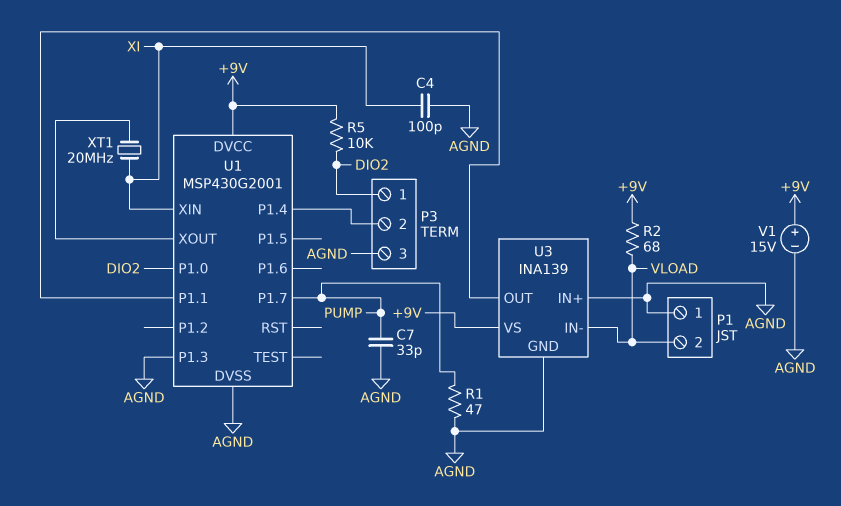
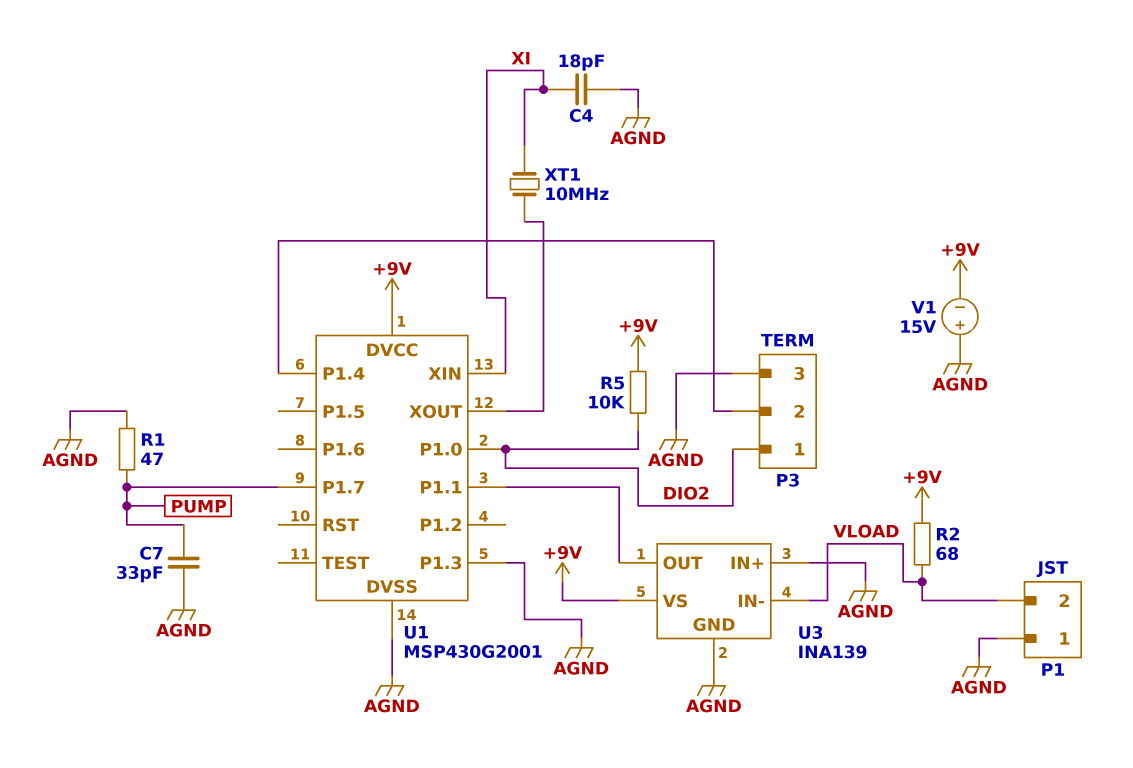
C4: 100pF (AGND, XI) -> 18pF (AGND, XI)
V1: 15V (plus +9V, minus AGND) -> 15V (plus AGND, minus +9V)
XT1: 20MHz (U1/XOUT, XI) -> 10MHz (U1/XOUT, XI)

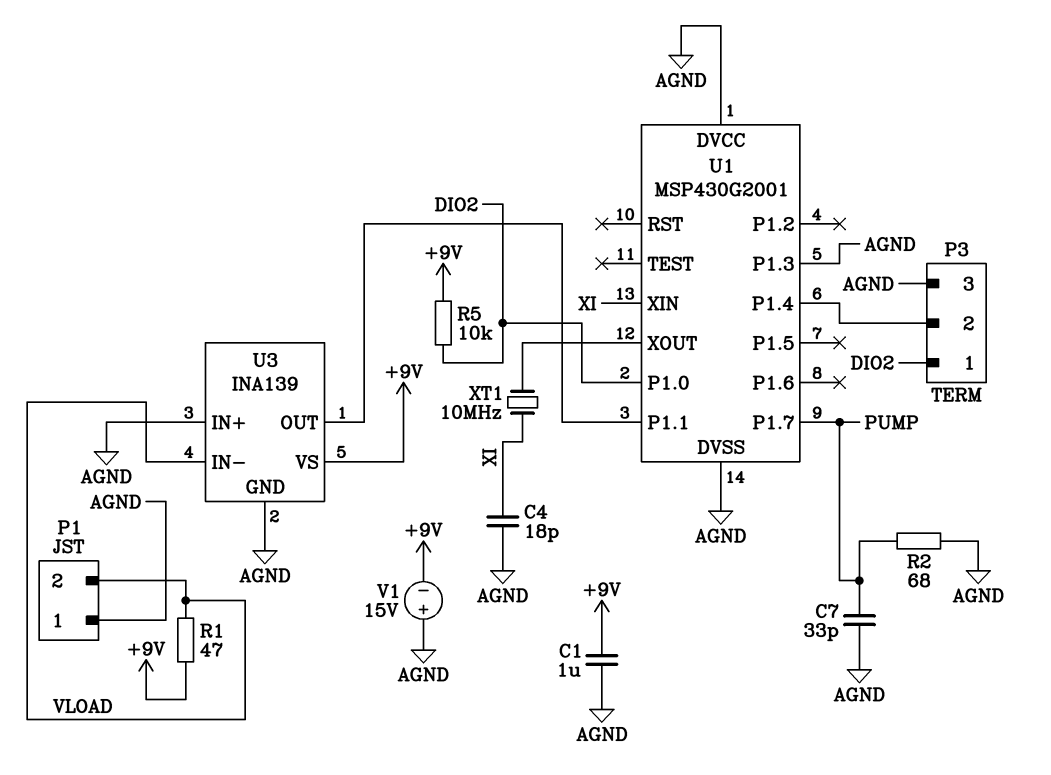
C1: none -> 1uF (+9V, AGND)
R1: 47 (AGND, PUMP) -> 47 (+9V, VLOAD)
R2: 68 (+9V, VLOAD) -> 68 (AGND, PUMP)
U1 pin DVCC: +9V -> AGND

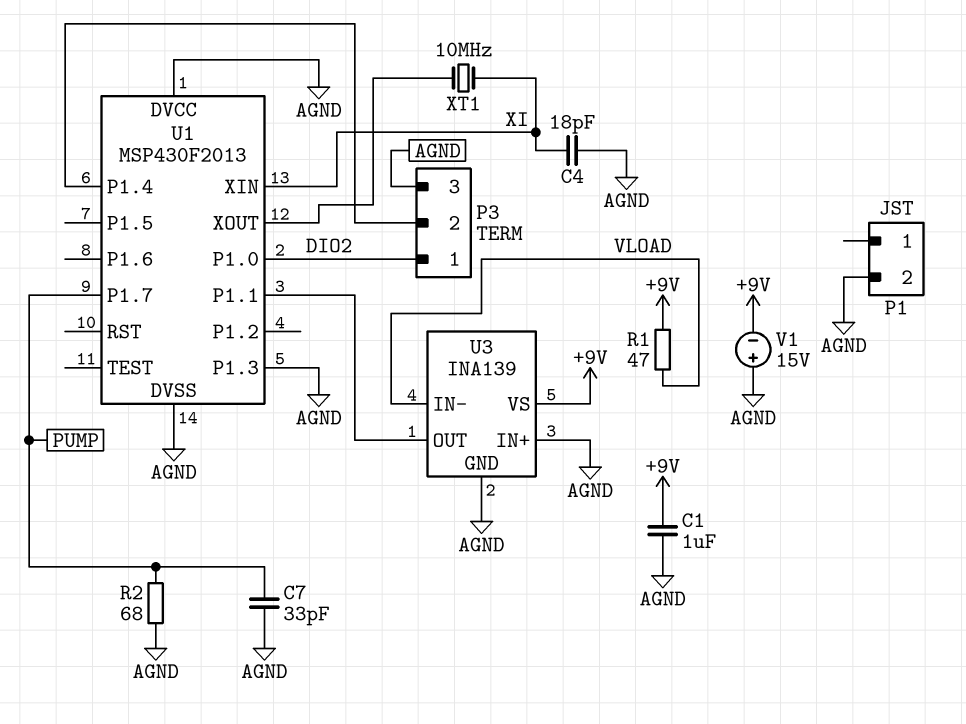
P1 pin 1: AGND -> none
P1 pin 2: VLOAD -> AGND
R5: 10k (+9V, DIO2) -> none
U1: MSP430G2001 -> MSP430F2013

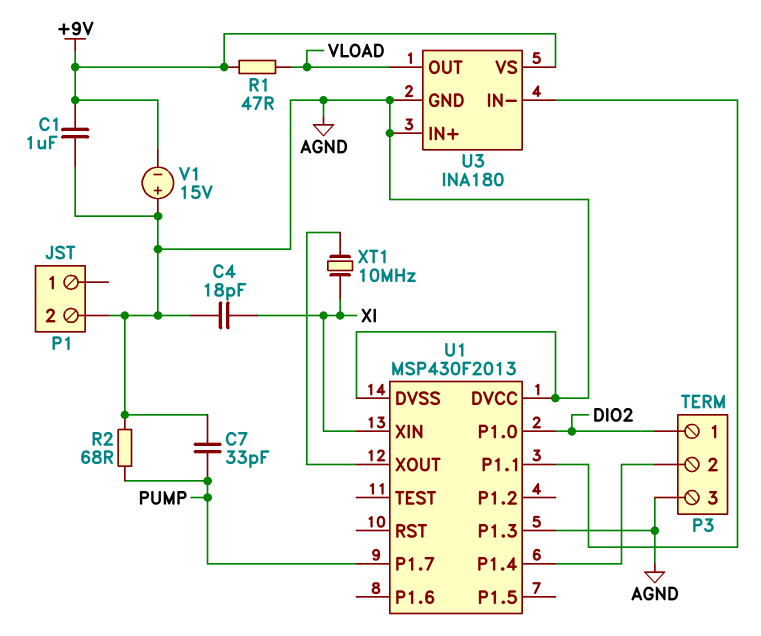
U3: INA139 -> INA180
U3 pin IN-: VLOAD -> U1/P1.1
U3 pin OUT: U1/P1.1 -> VLOAD

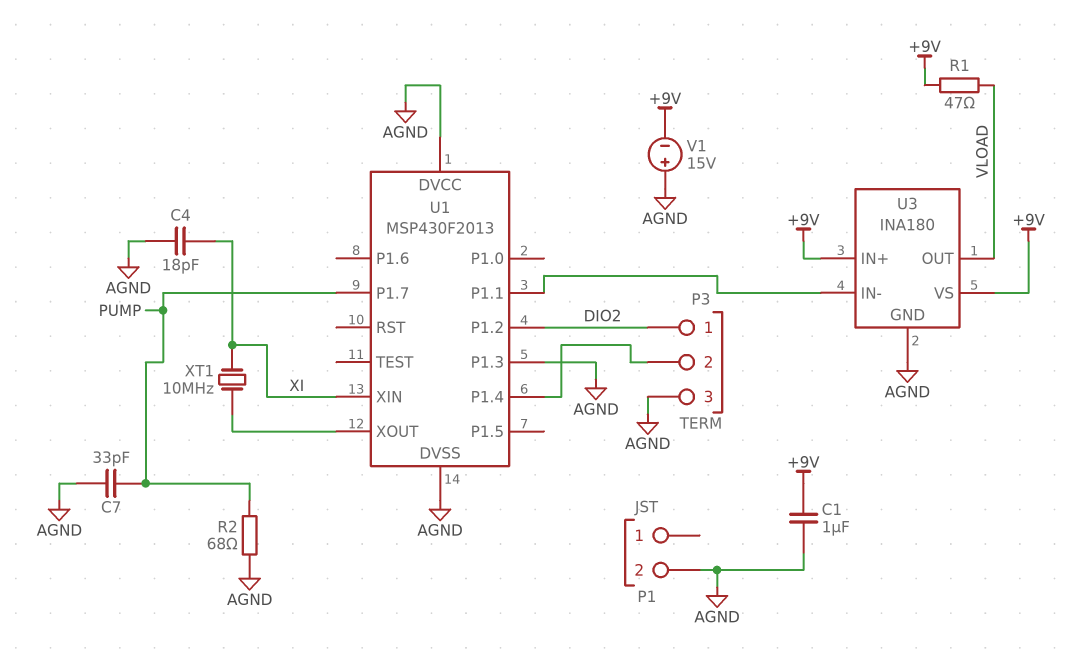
U1 pin P1.0: DIO2 -> none
U1 pin P1.2: none -> DIO2
U3 pin IN+: AGND -> +9V

